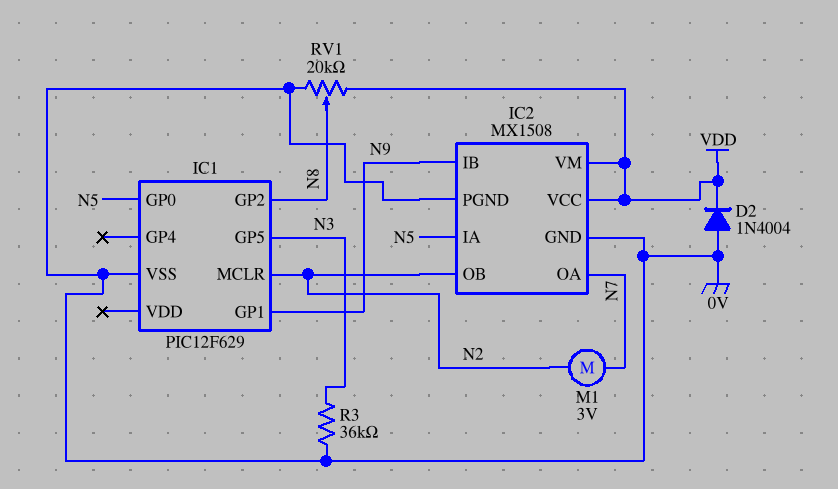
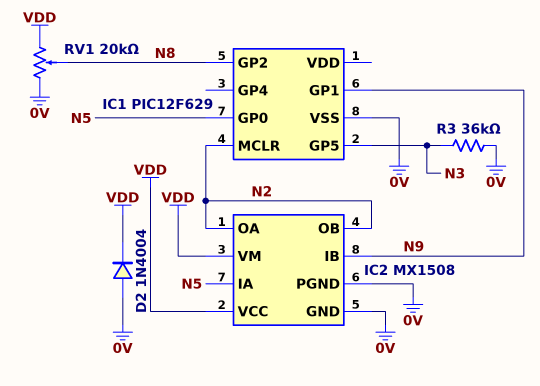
IC2 pin OA: N7 -> N2
M1: motor 3V (N2, N7) -> none

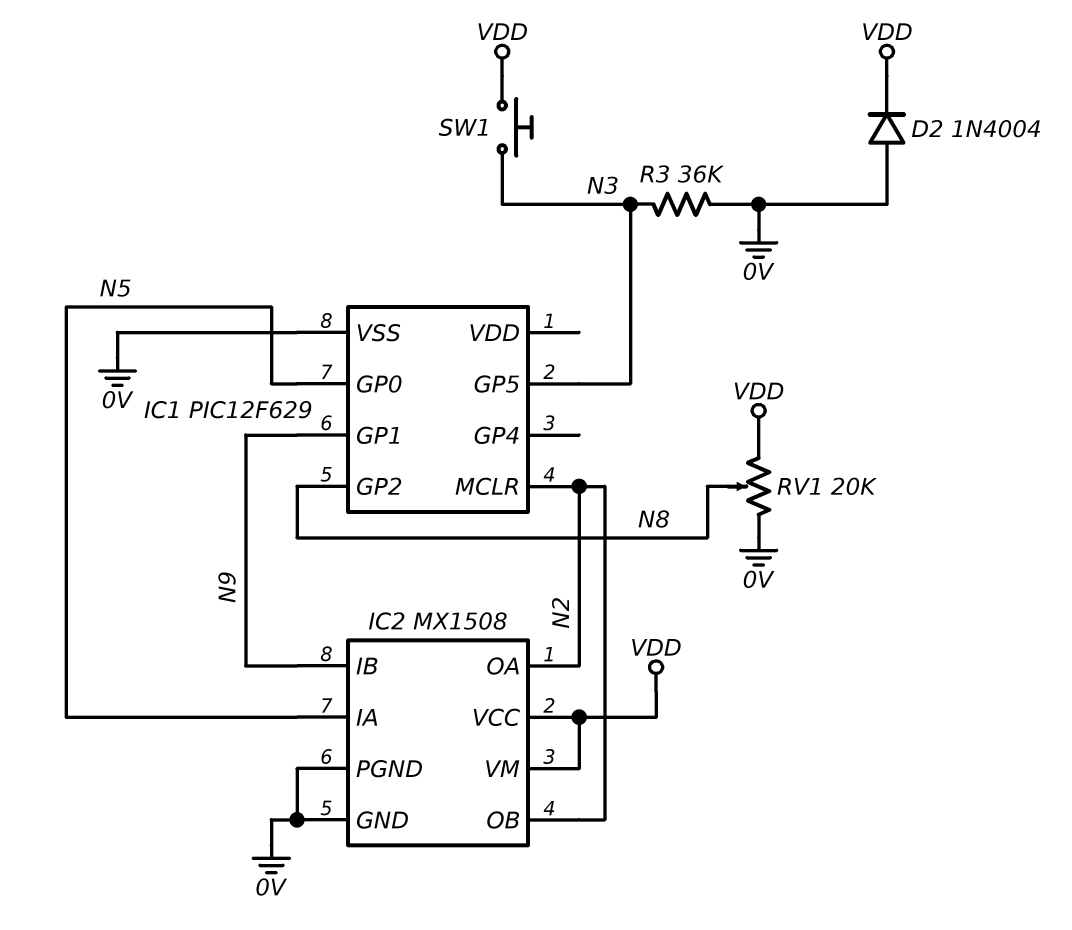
SW1: none -> button (N3, VDD)

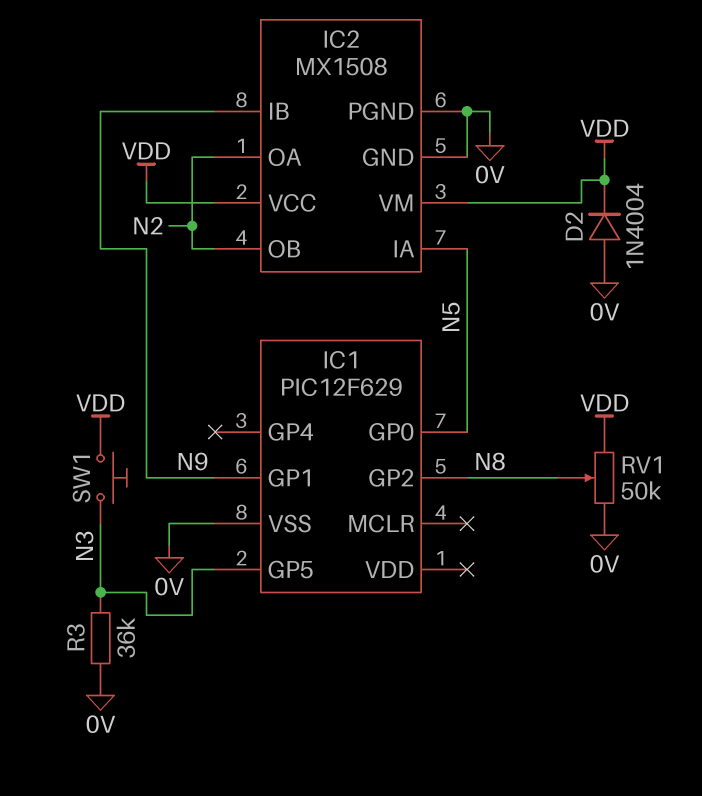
IC1 pin MCLR: N2 -> none
RV1: 20k (0V, VDD, wiper N8) -> 50k (0V, VDD, wiper N8)

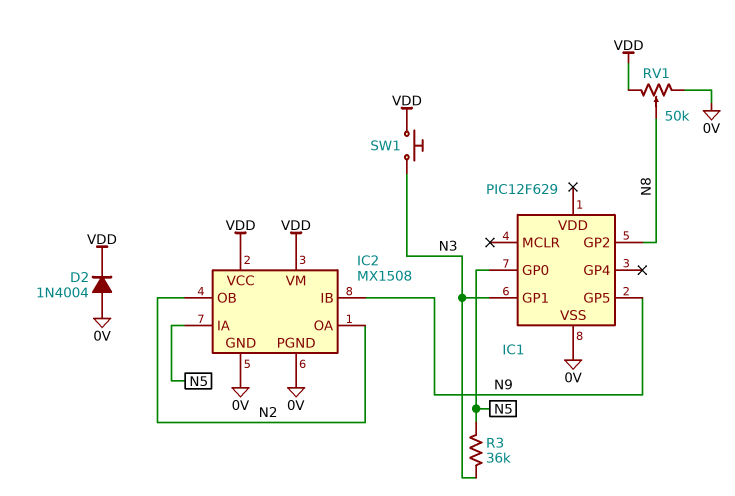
IC1 pin GP1: N9 -> N3
IC1 pin GP5: N3 -> N9
R3: 36k (0V, N3) -> 36k (N3, N5)

